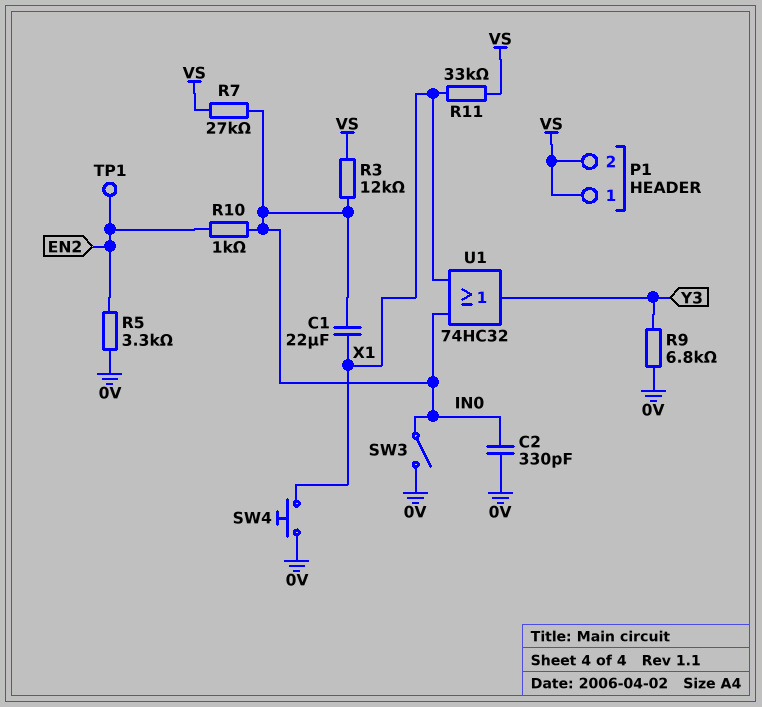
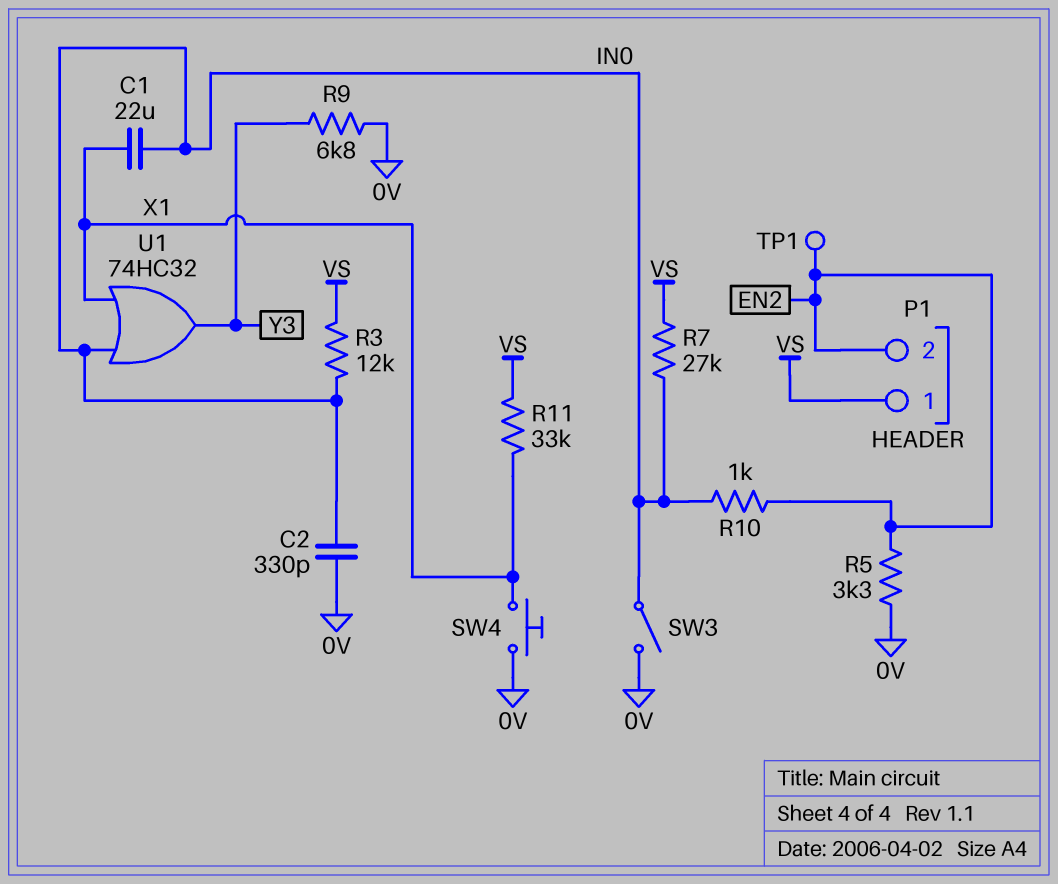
P1 pin 2: VS -> EN2

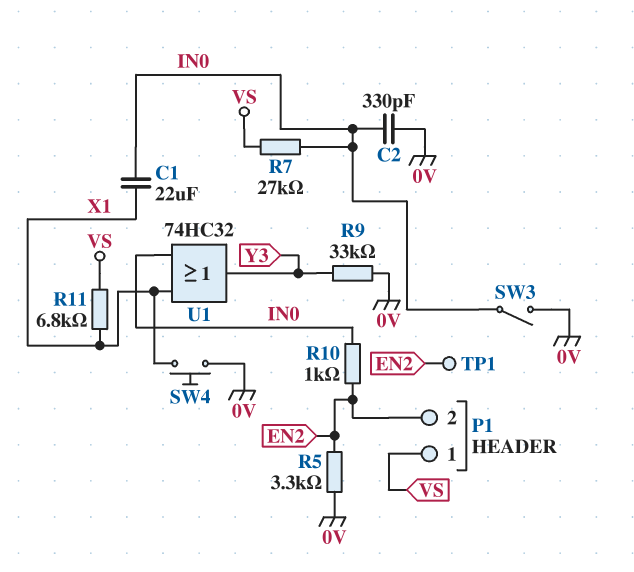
R3: 12k (IN0, VS) -> none
R9: 6.8k (0V, Y3) -> 33k (0V, Y3)
R11: 33k (VS, X1) -> 6.8k (VS, X1)

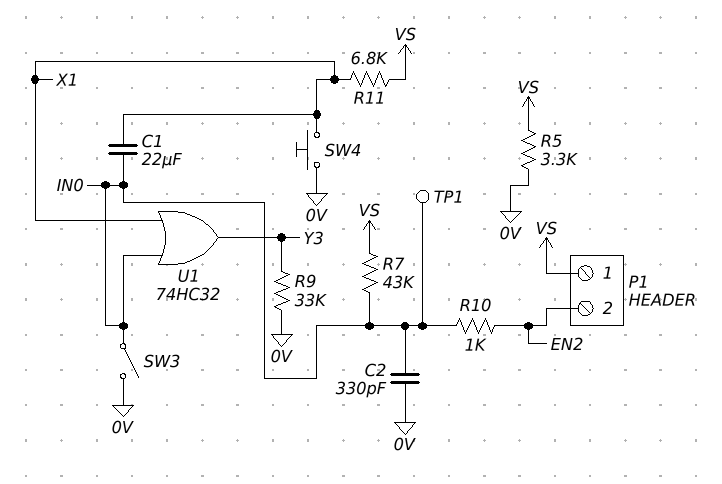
R5: 3.3k (0V, EN2) -> 3.3k (0V, VS)
R7: 27k (IN0, VS) -> 43k (IN0, VS)
TP1: test point (EN2) -> test point (IN0)

